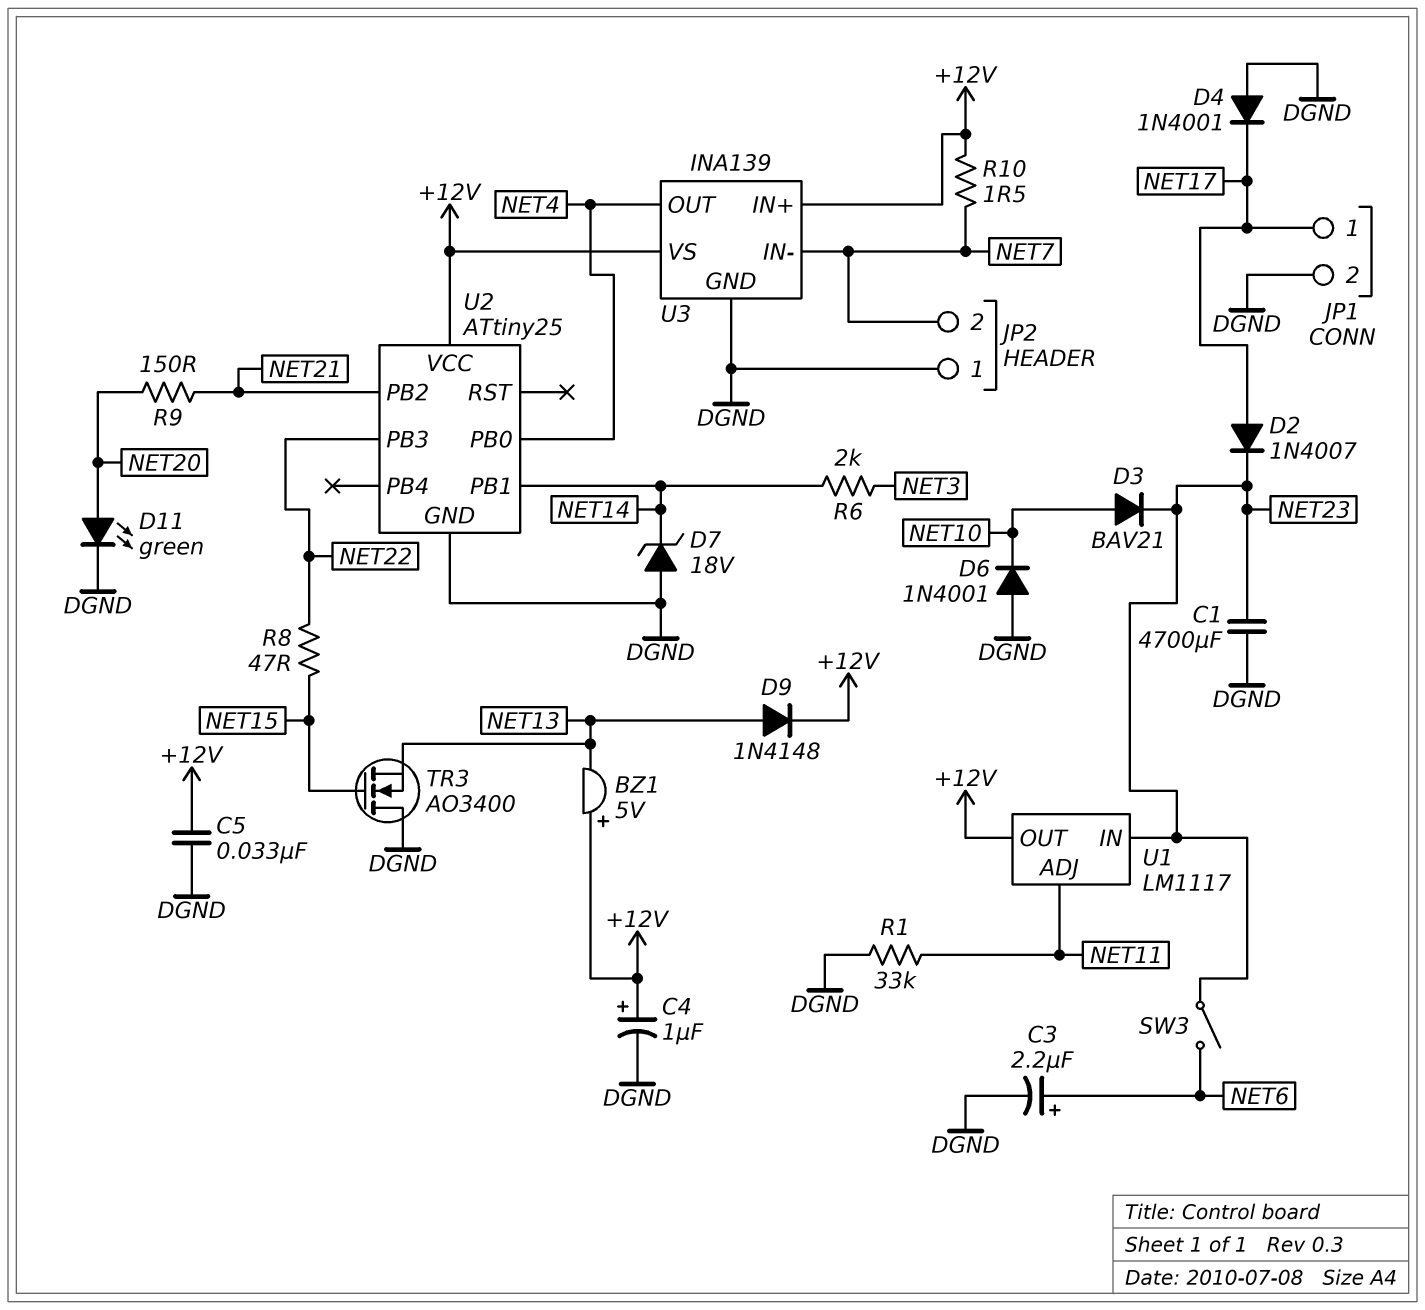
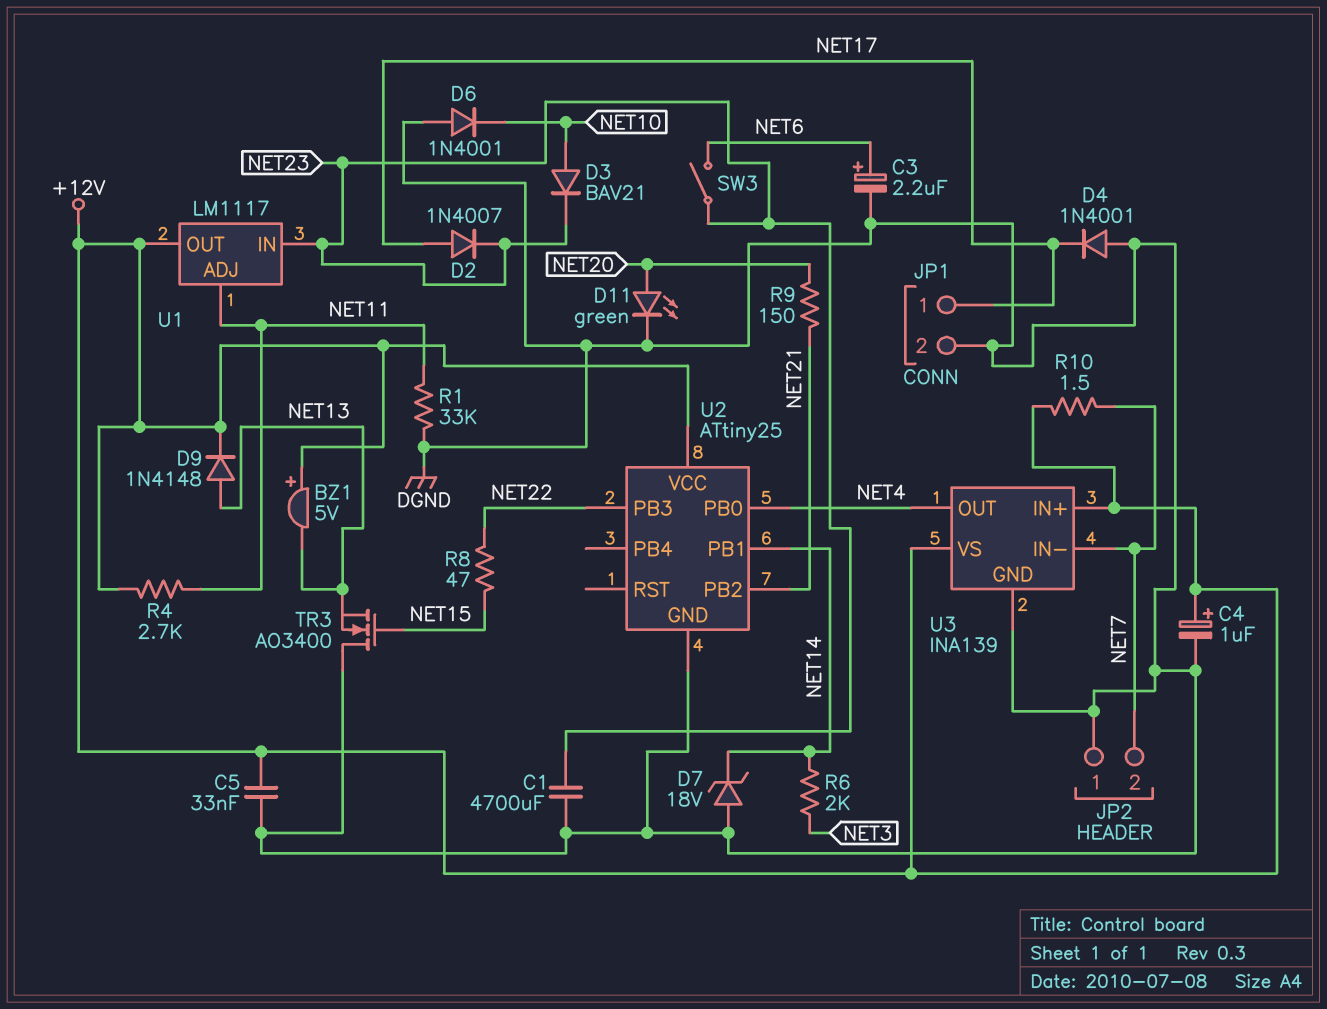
R4: none -> 2.7k (+12V, NET11)

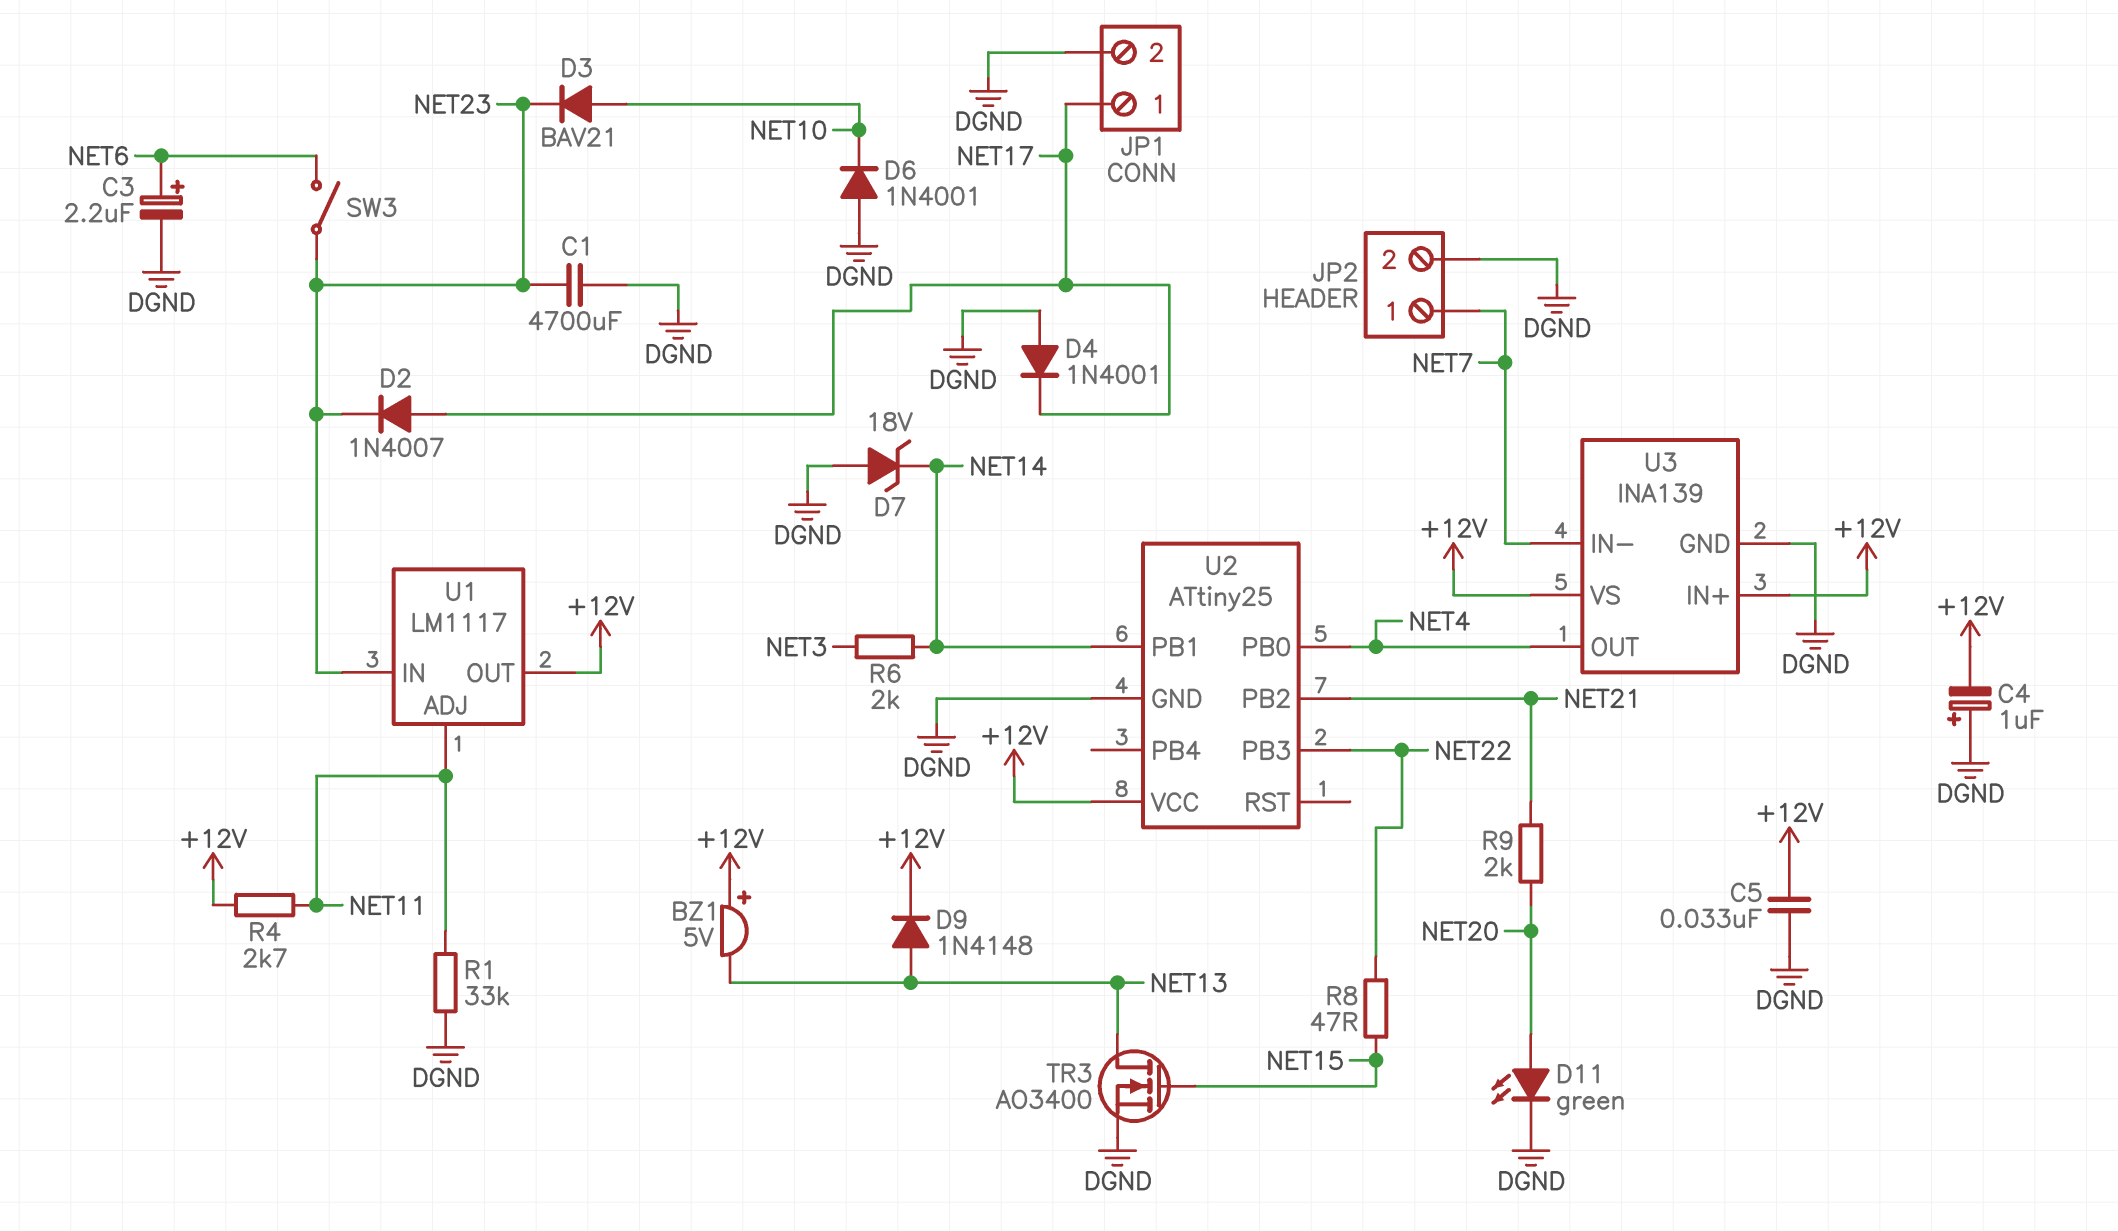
C4: 1uF (plus +12V, minus DGND) -> 1uF (plus DGND, minus +12V)
JP2 pin 1: DGND -> NET7
JP2 pin 2: NET7 -> DGND
R9: 150 (NET20, NET21) -> 2k (NET20, NET21)
R10: 1.5 (+12V, NET7) -> none
TR3: NMOS AO3400 (G NET15, D DGND, S NET13) -> NMOS AO3400 (G NET15, D NET13, S DGND)

